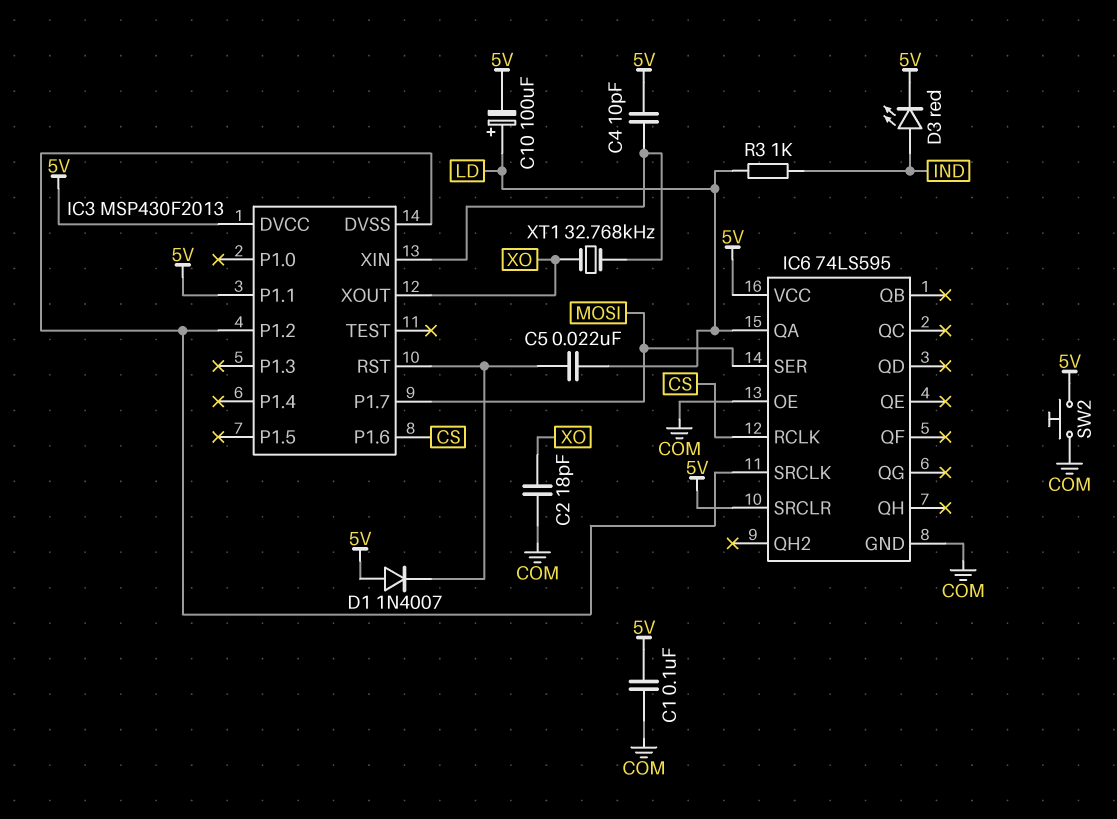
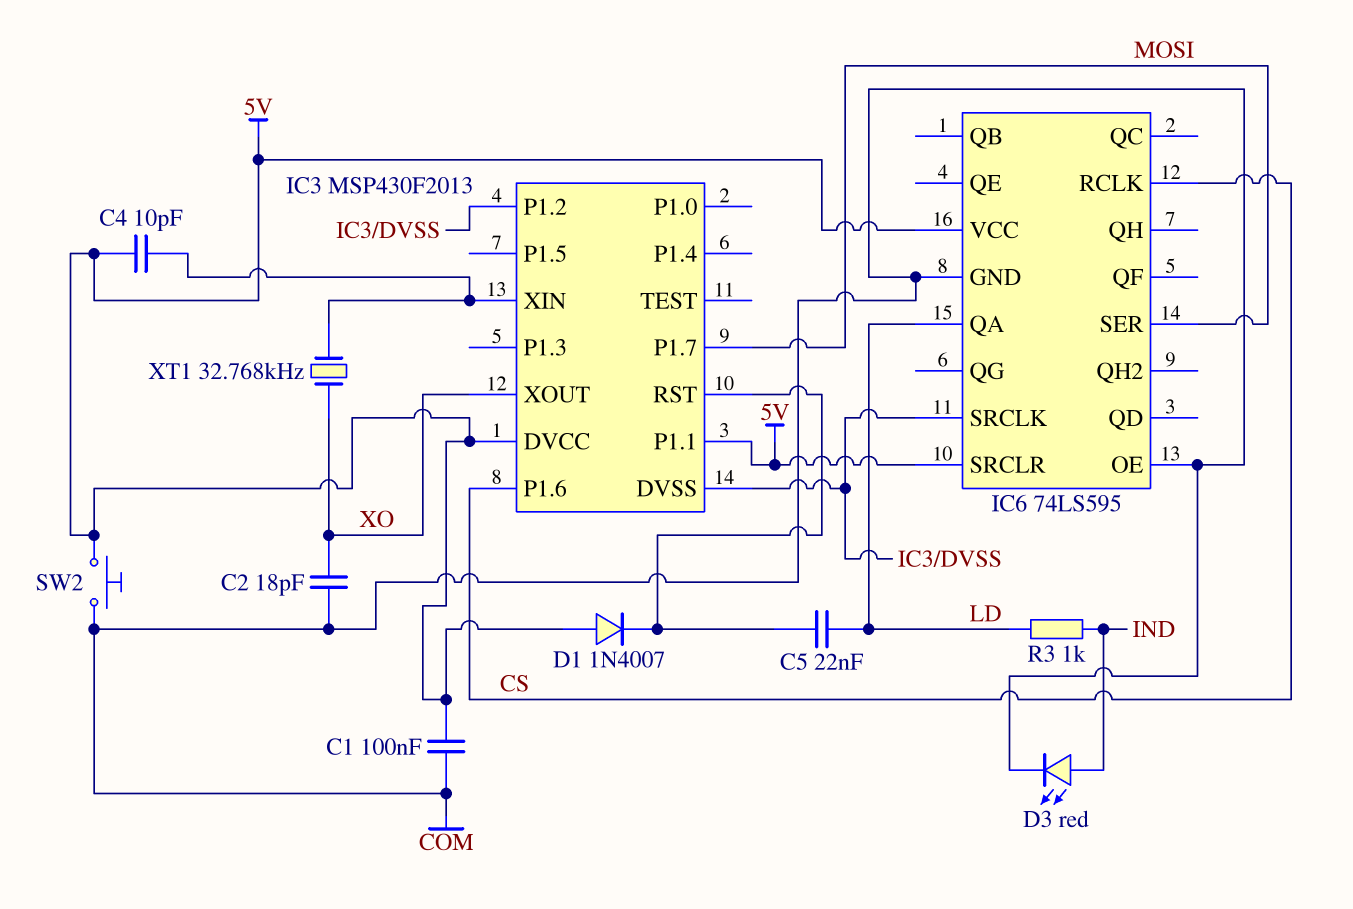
C10: 100uF (plus LD, minus 5V) -> none
D3: LED red (A IND, K 5V) -> LED red (A IND, K COM)

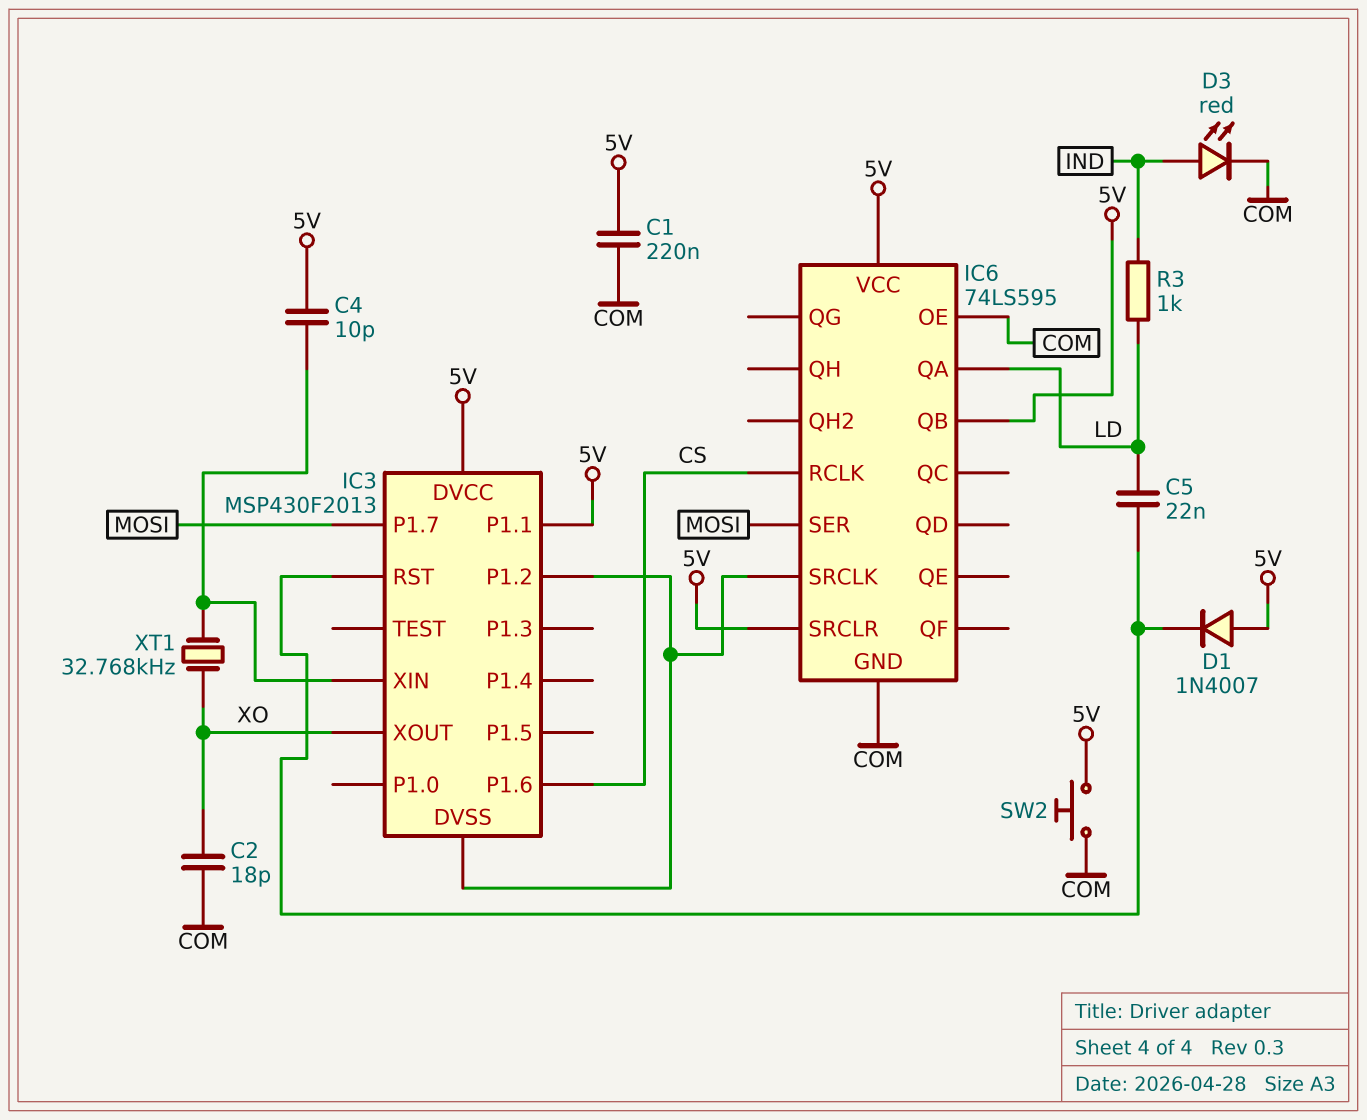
C1: 100nF (5V, COM) -> 220nF (5V, COM)
IC6 pin QB: none -> 5V

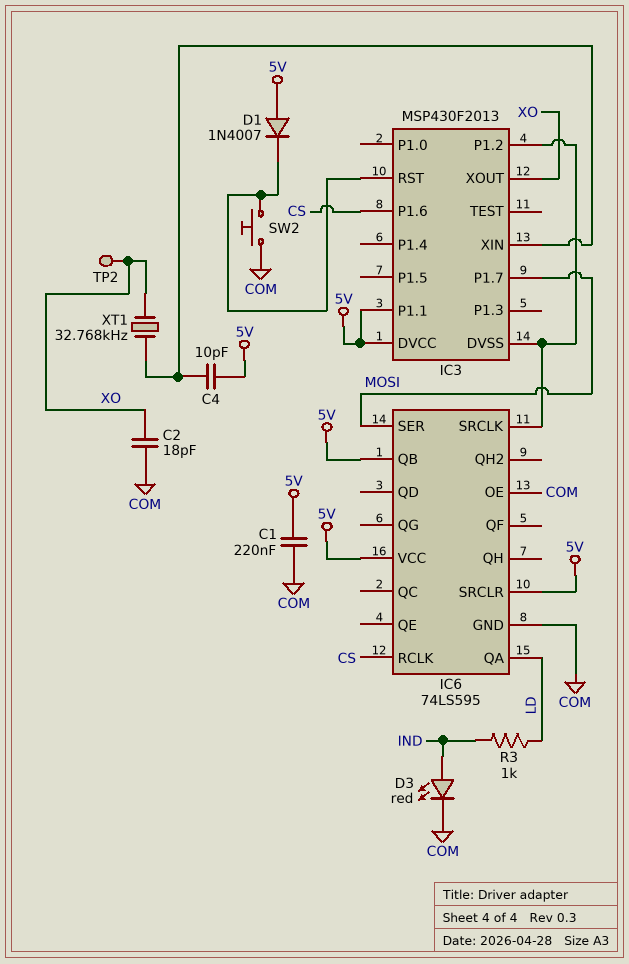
C5: 22nF (IC3/RST, LD) -> none
SW2: button (5V, COM) -> button (COM, IC3/RST)
TP2: none -> test point (XO)

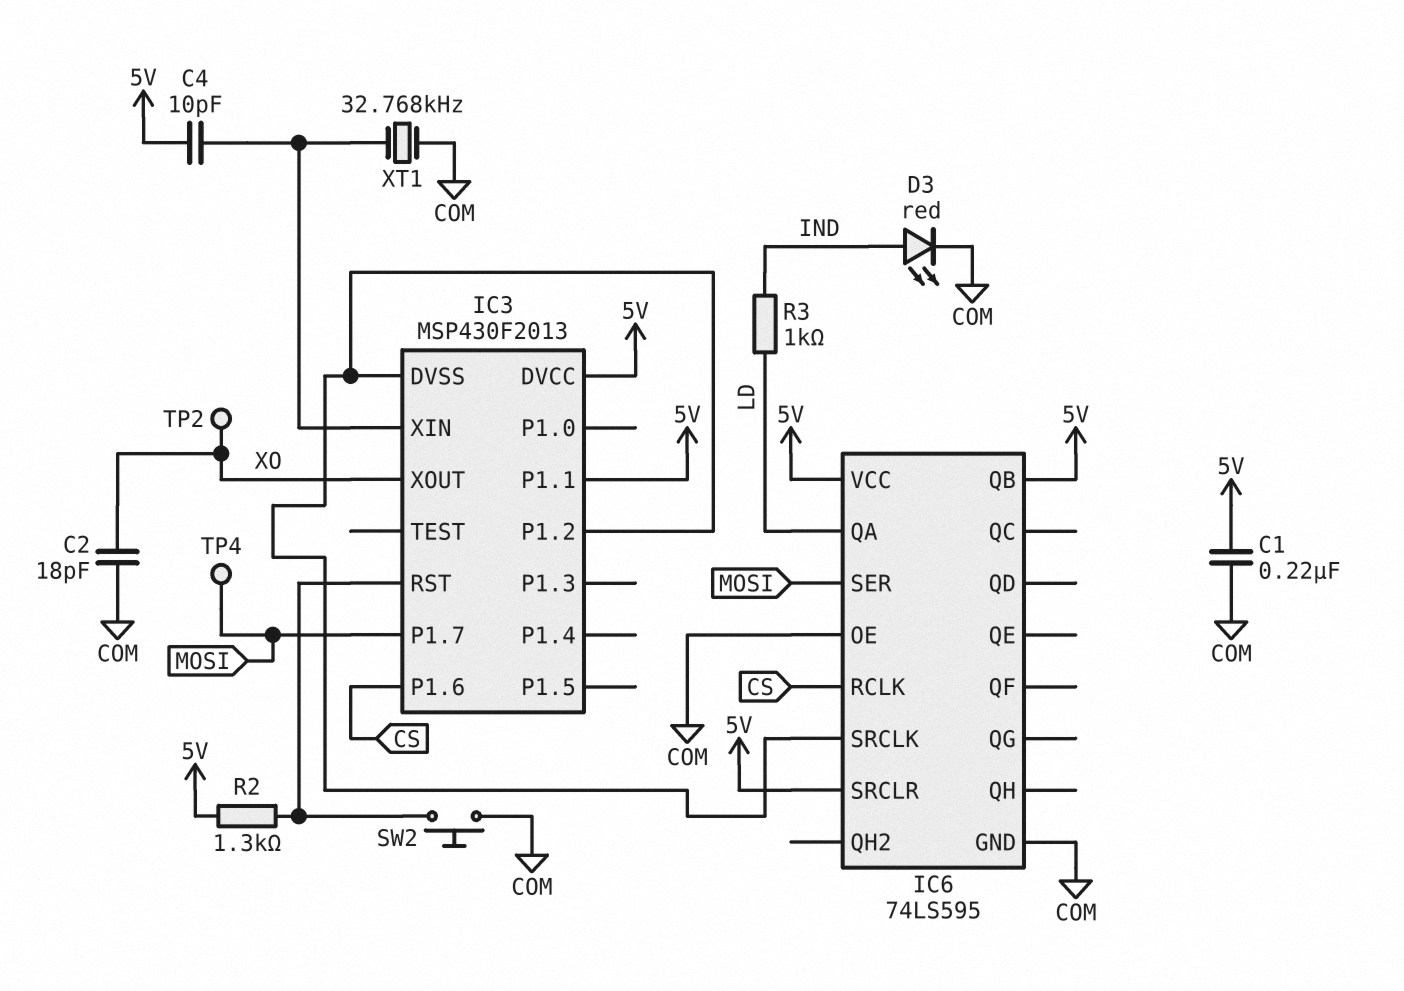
D1: diode 1N4007 (A 5V, K IC3/RST) -> none
R2: none -> 1.3k (5V, IC3/RST)
TP4: none -> test point (MOSI)
XT1: 32.768kHz (IC3/XIN, XO) -> 32.768kHz (COM, IC3/XIN)

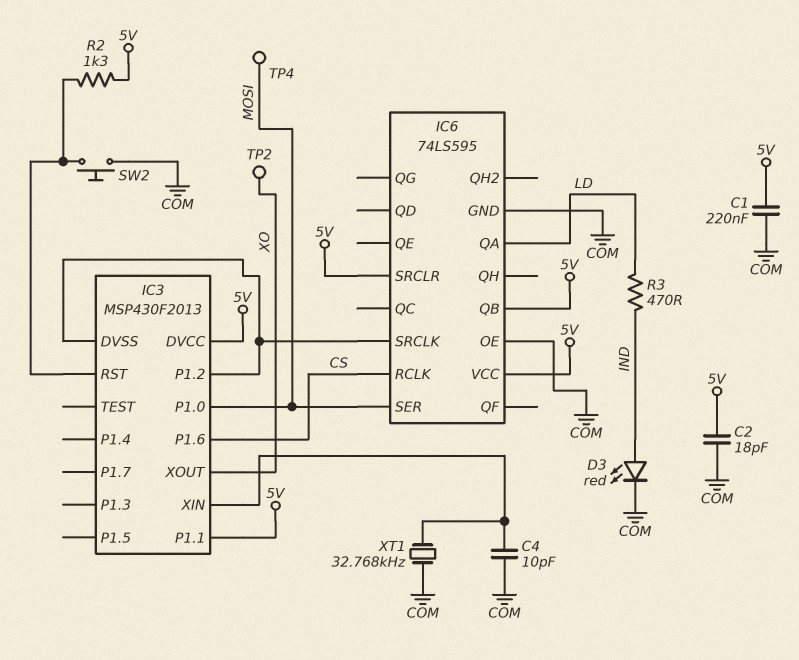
C2: 18pF (COM, XO) -> 18pF (5V, COM)
C4: 10pF (5V, IC3/XIN) -> 10pF (COM, IC3/XIN)
IC3 pin P1.0: none -> MOSI
IC3 pin P1.7: MOSI -> none
R3: 1k (IND, LD) -> 470 (IND, LD)

